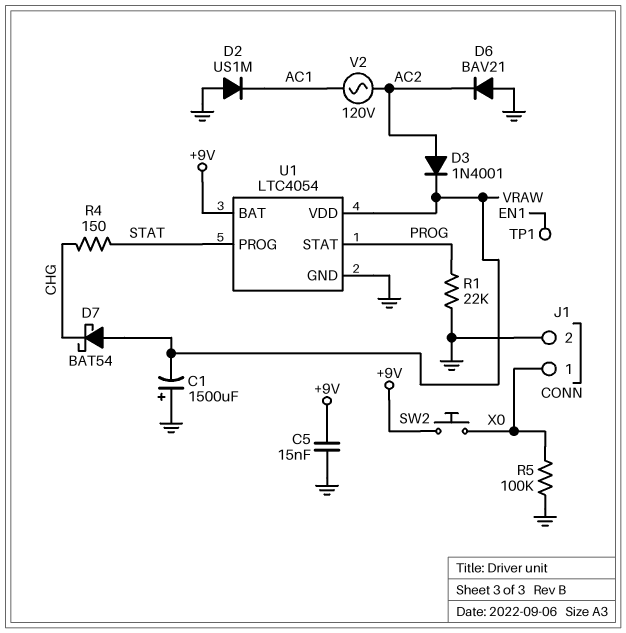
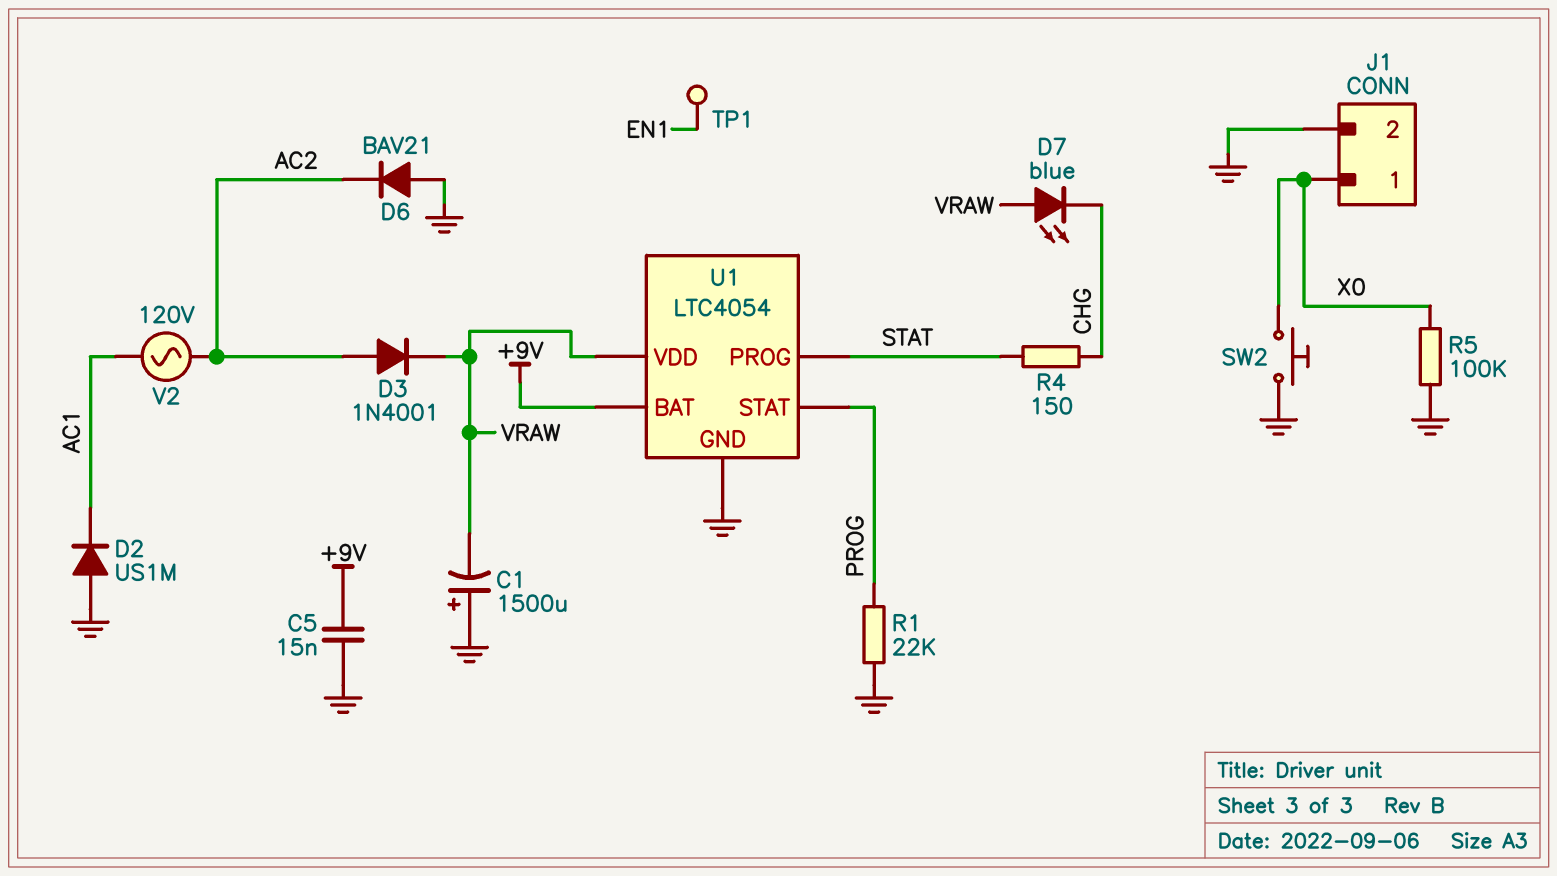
D7: schottky BAT54 (A VRAW, K CHG) -> LED blue (A VRAW, K CHG)
SW2: button (+9V, X0) -> button (GND, X0)

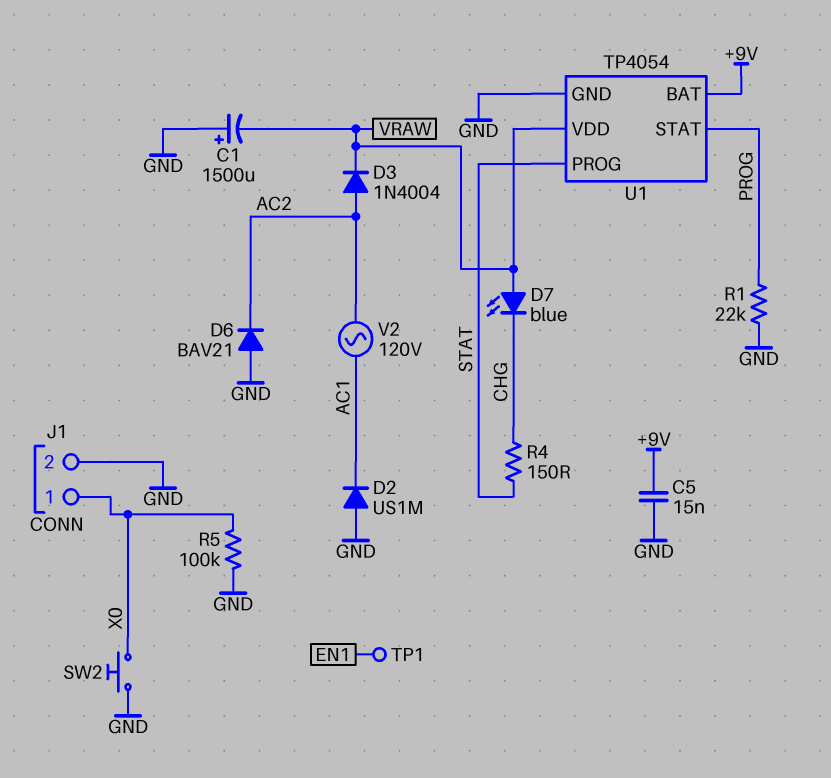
D3: diode 1N4001 (A AC2, K VRAW) -> diode 1N4004 (A AC2, K VRAW)
U1: LTC4054 -> TP4054

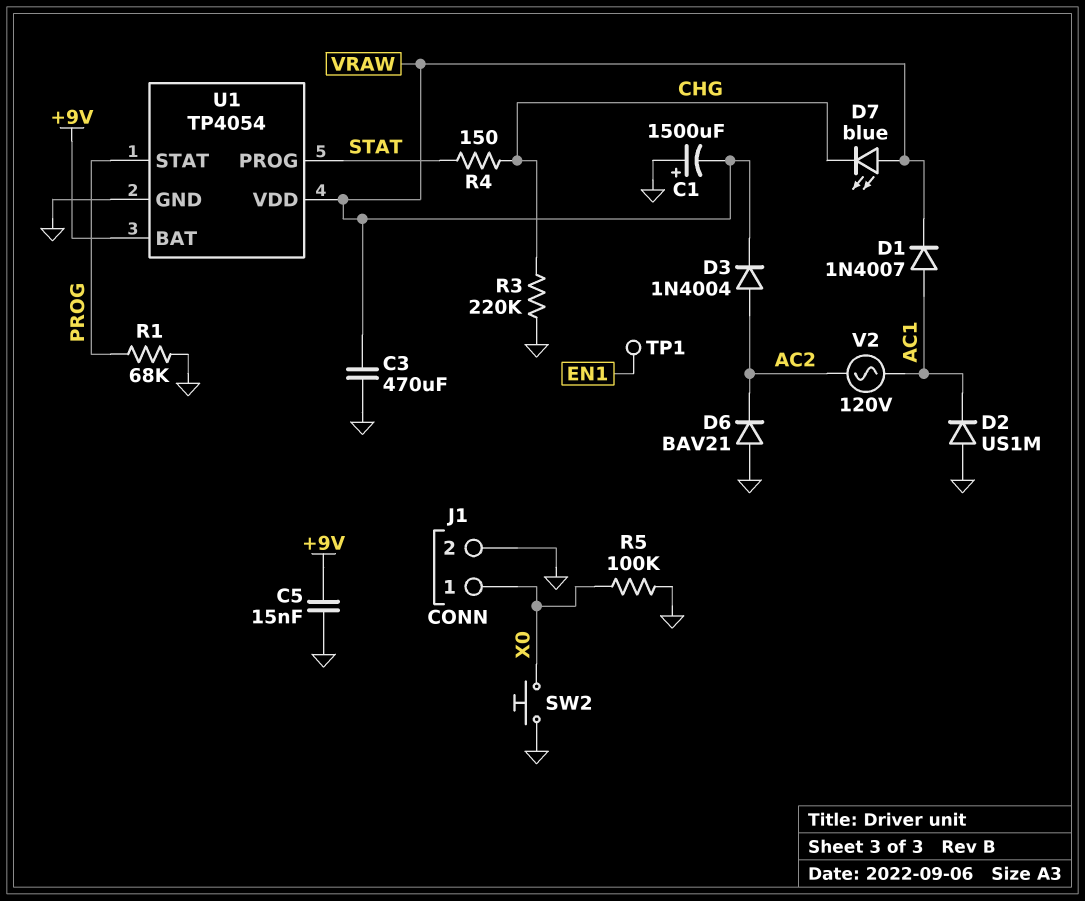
C3: none -> 470uF (GND, VRAW)
D1: none -> diode 1N4007 (A AC1, K VRAW)
R1: 22k (GND, PROG) -> 68k (GND, PROG)
R3: none -> 220k (CHG, GND)

